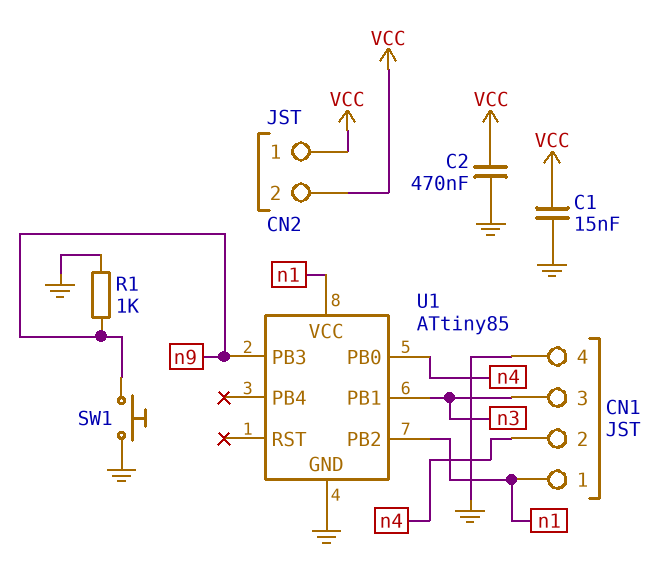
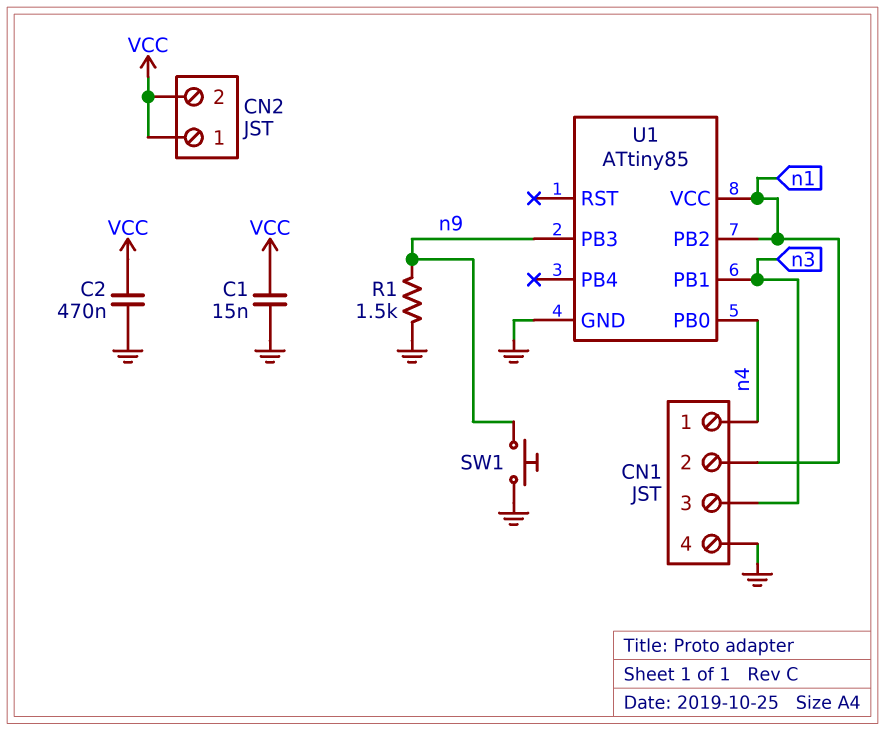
CN1 pin 1: n1 -> n4
CN1 pin 2: n4 -> n1
R1: 1k (GND, n9) -> 1.5k (GND, n9)

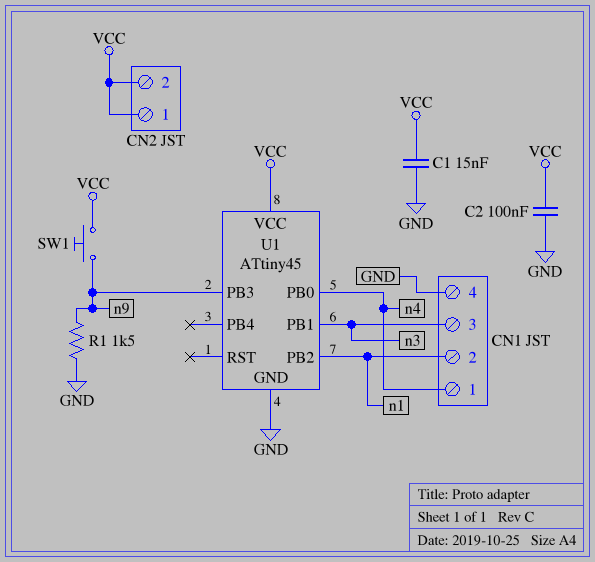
C2: 470nF (GND, VCC) -> 100nF (GND, VCC)
SW1: button (GND, n9) -> button (VCC, n9)
U1: ATtiny85 -> ATtiny45
U1 pin VCC: n1 -> VCC

